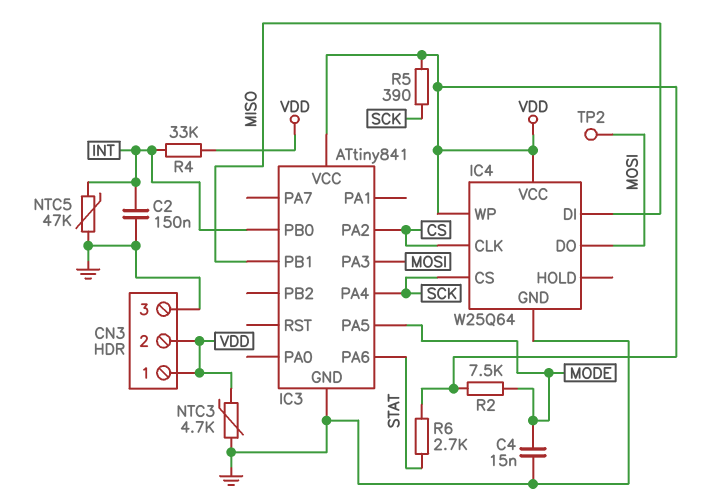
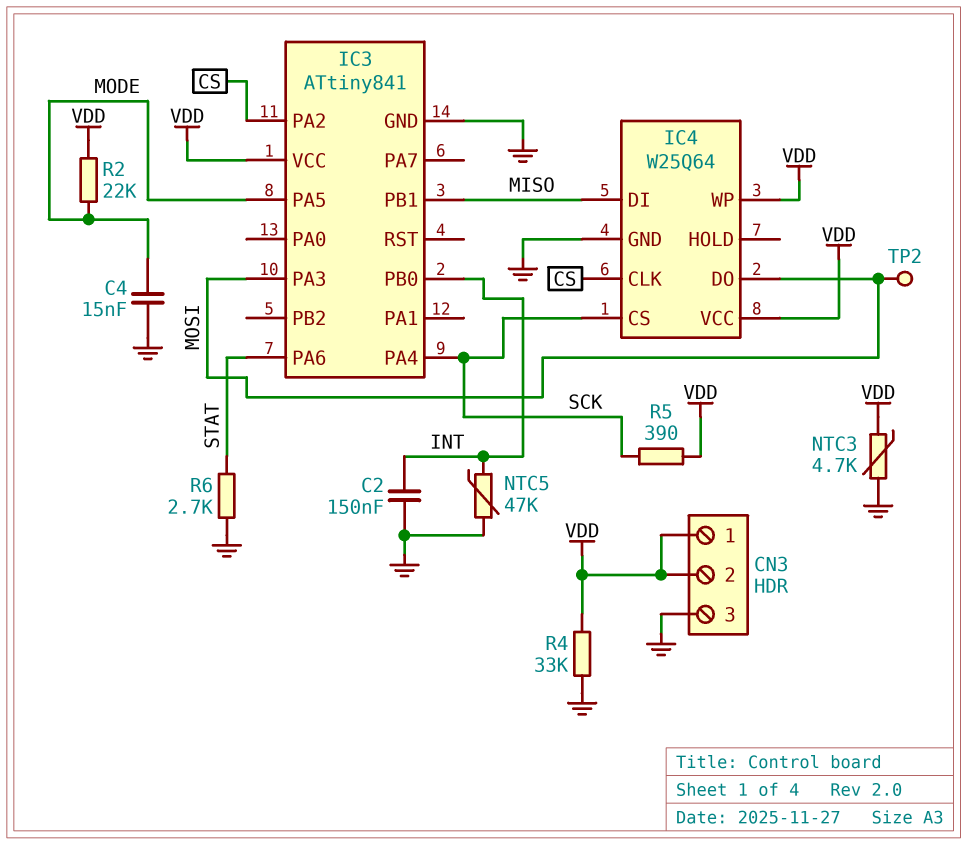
R2: 7.5k (MODE, VDD) -> 22k (MODE, VDD)
R4: 33k (INT, VDD) -> 33k (GND, VDD)
R6: 2.7k (STAT, VDD) -> 2.7k (GND, STAT)

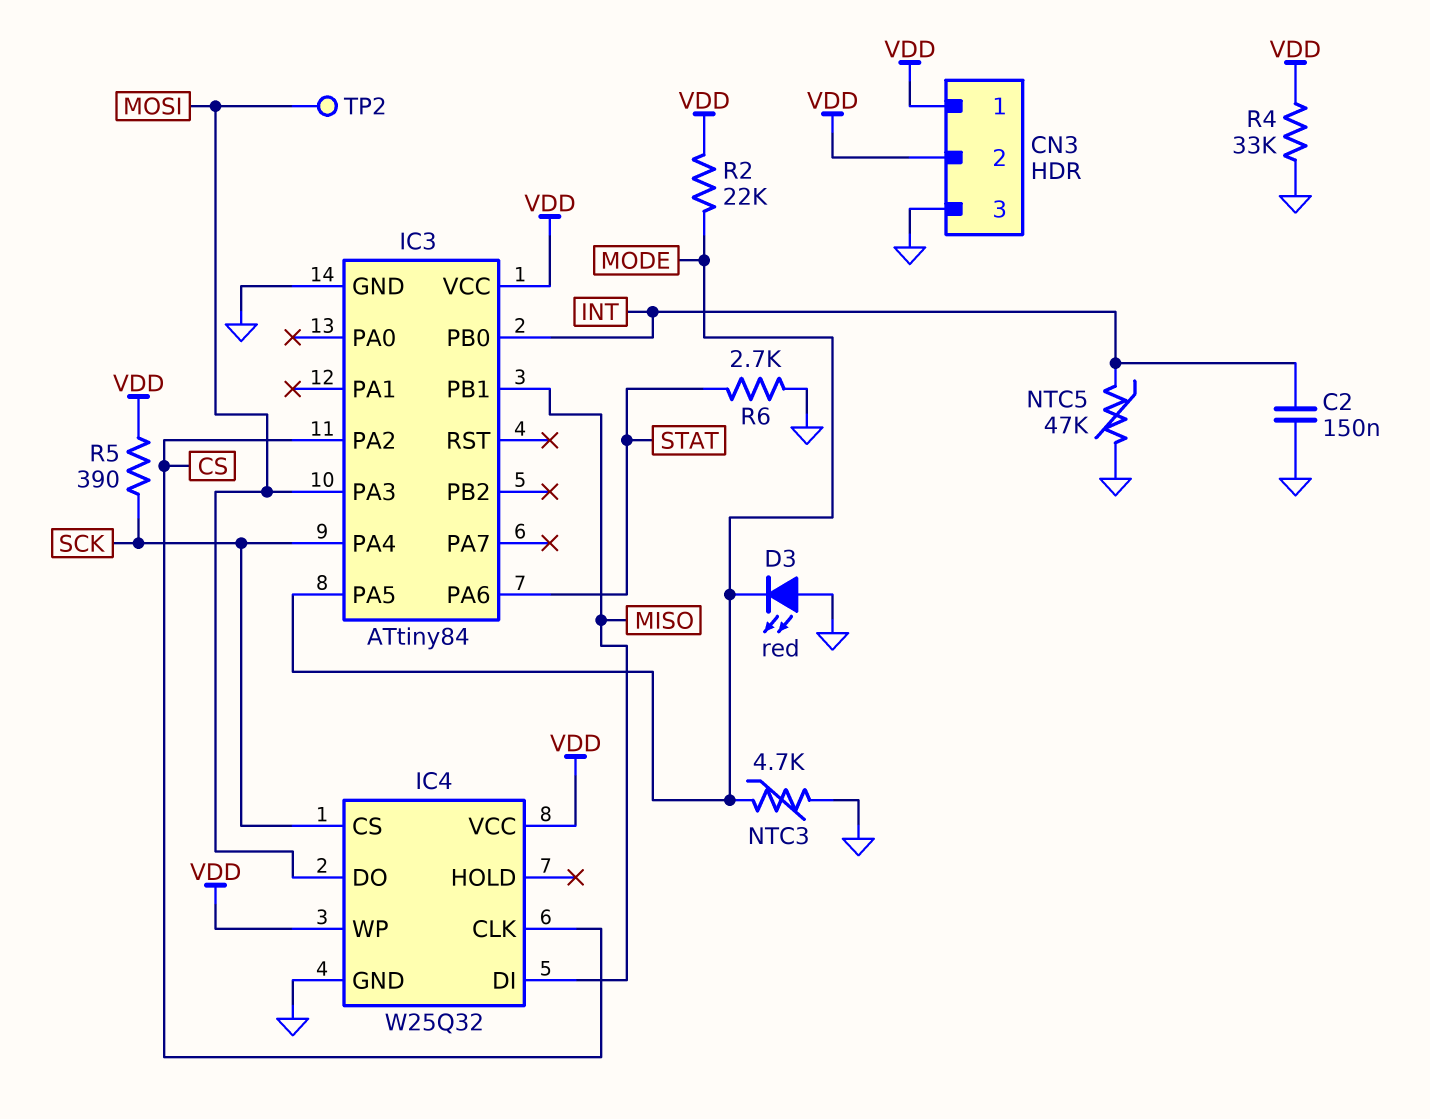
C4: 15nF (GND, MODE) -> none
D3: none -> LED red (A GND, K MODE)
IC3: ATtiny841 -> ATtiny84
IC4: W25Q64 -> W25Q32
NTC3: 4.7k (GND, VDD) -> 4.7k (GND, MODE)

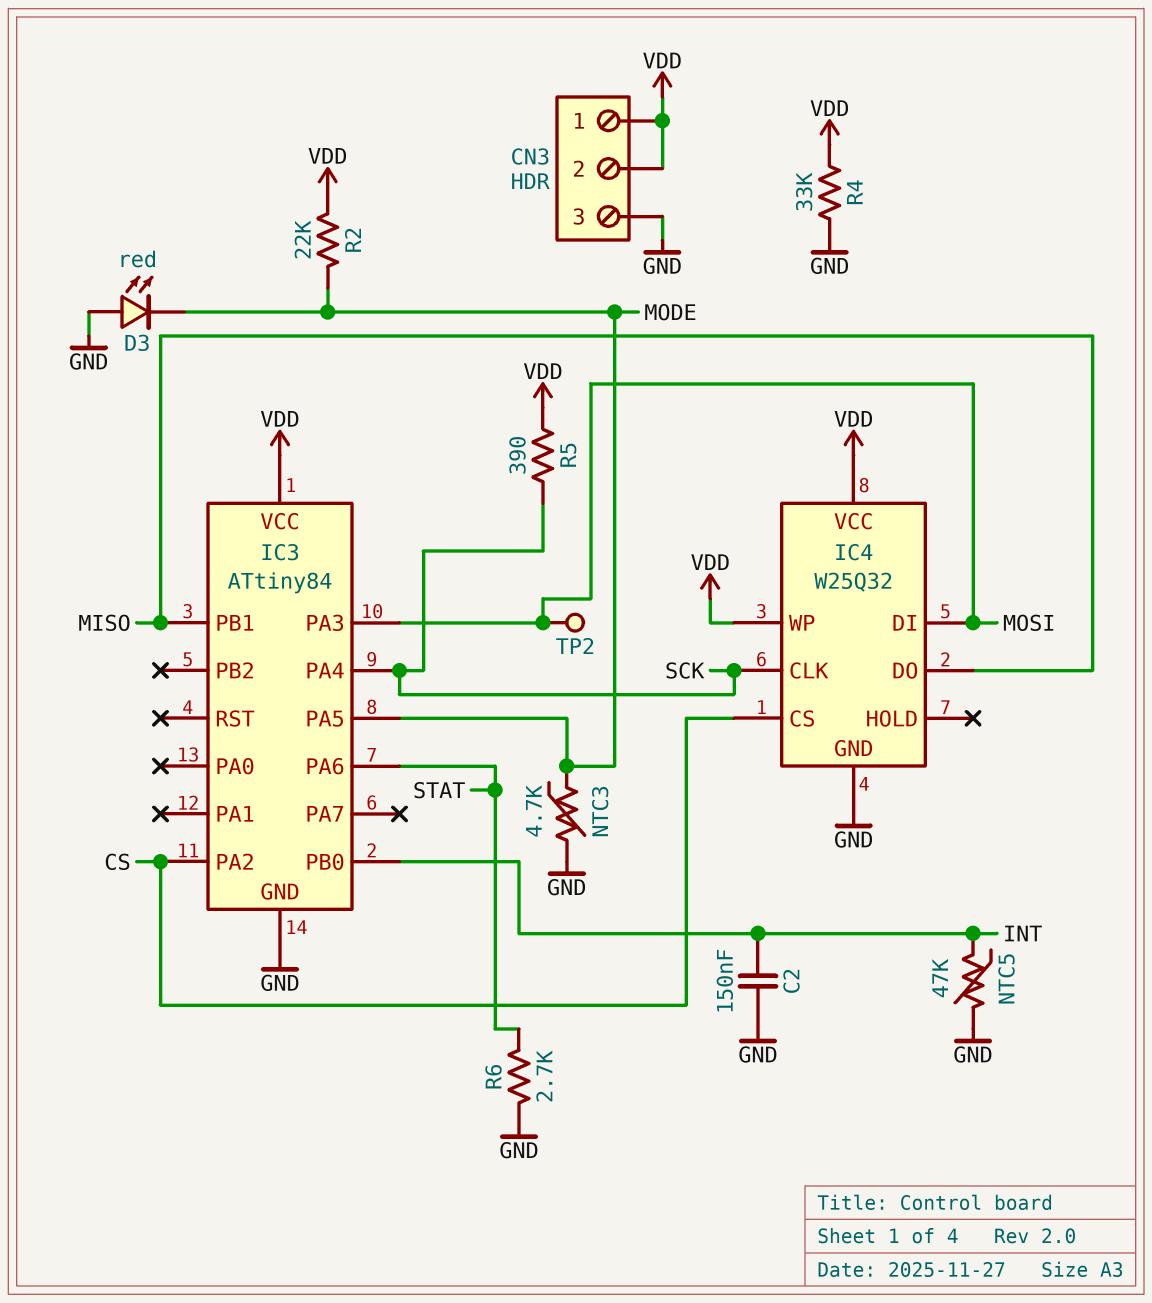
IC4 pin CLK: CS -> SCK
IC4 pin CS: SCK -> CS
IC4 pin DI: MISO -> MOSI
IC4 pin DO: MOSI -> MISO

